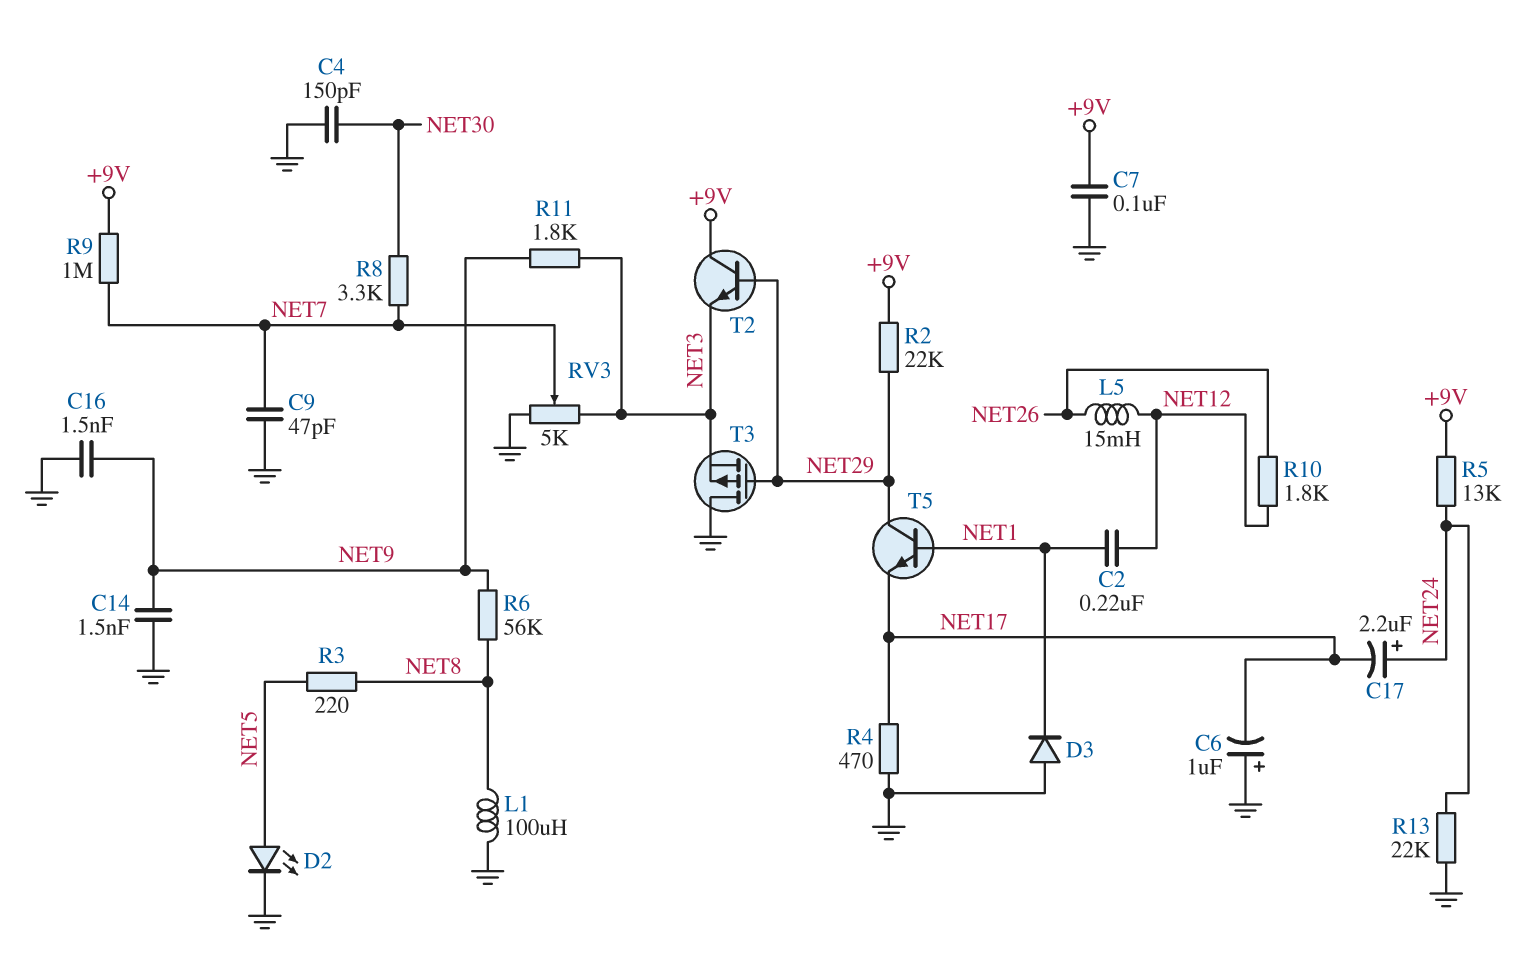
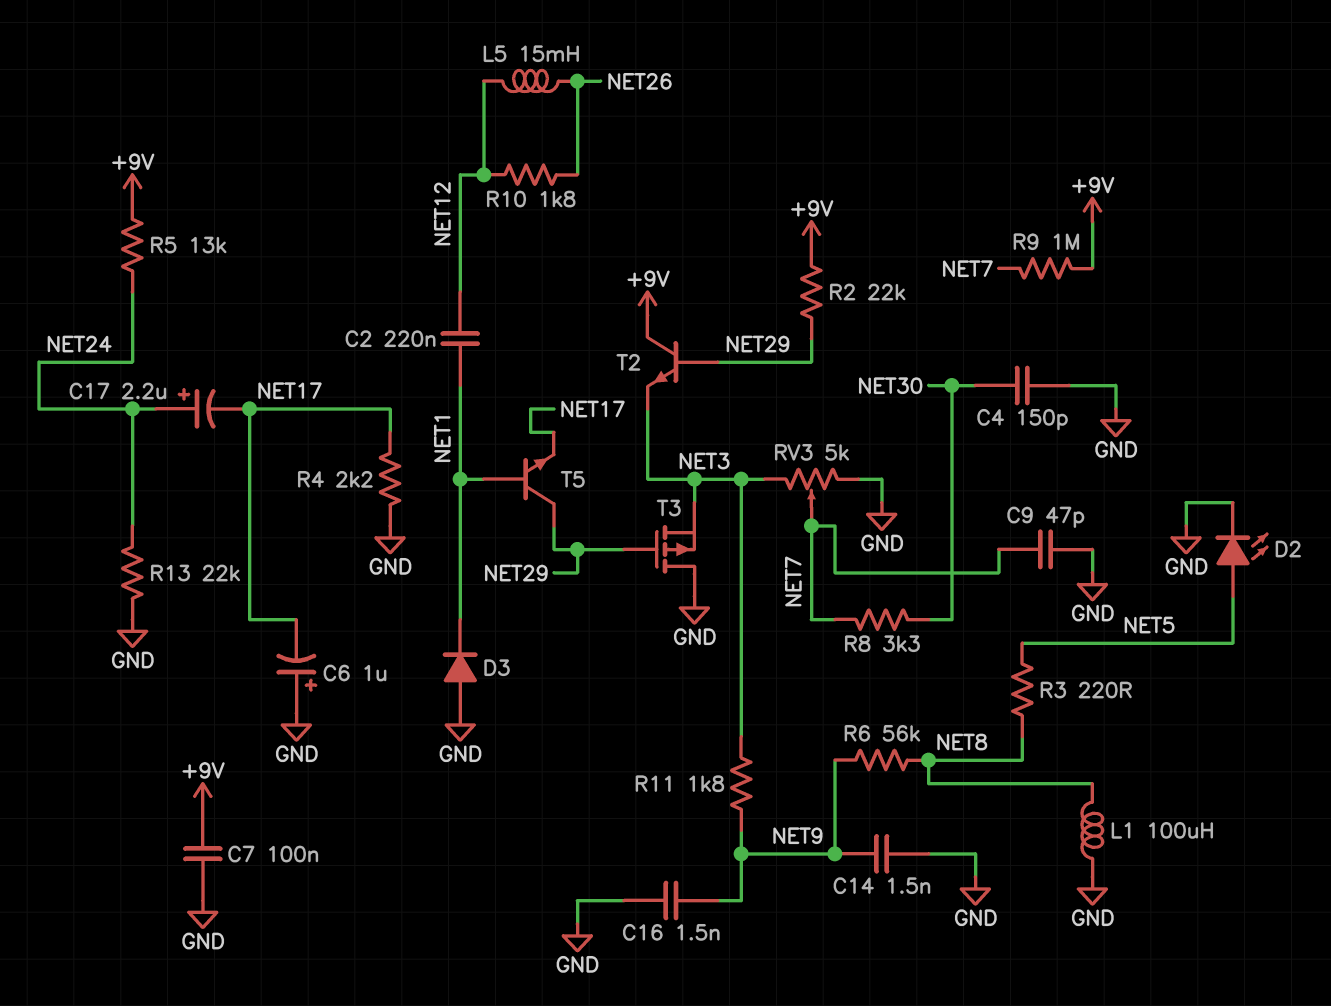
R4: 470 (GND, NET17) -> 2.2k (GND, NET17)

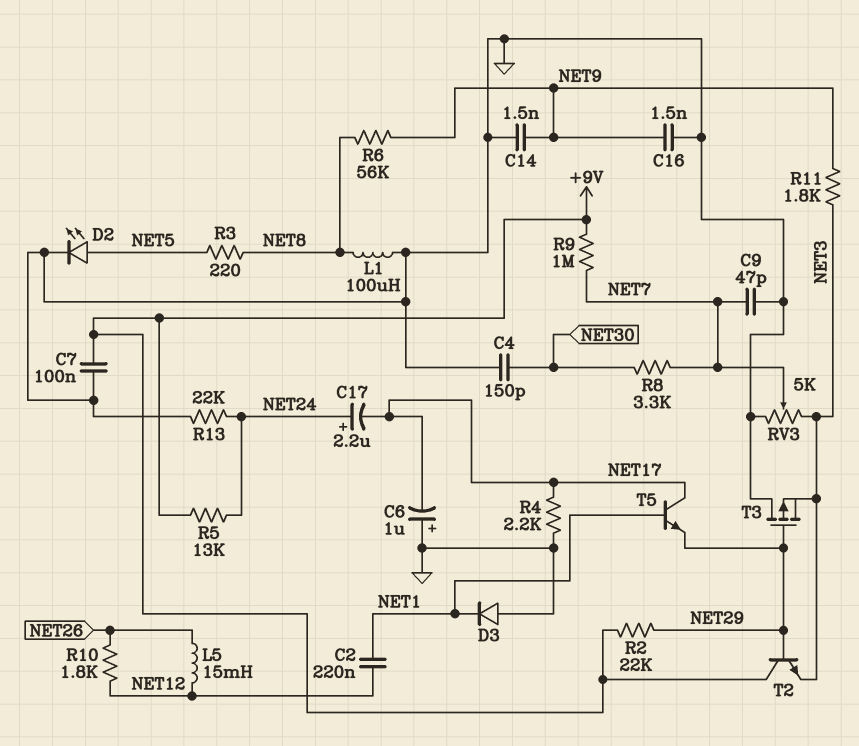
T5: NPN (B NET1, C NET29, E NET17) -> NPN (B NET1, C NET17, E NET29)

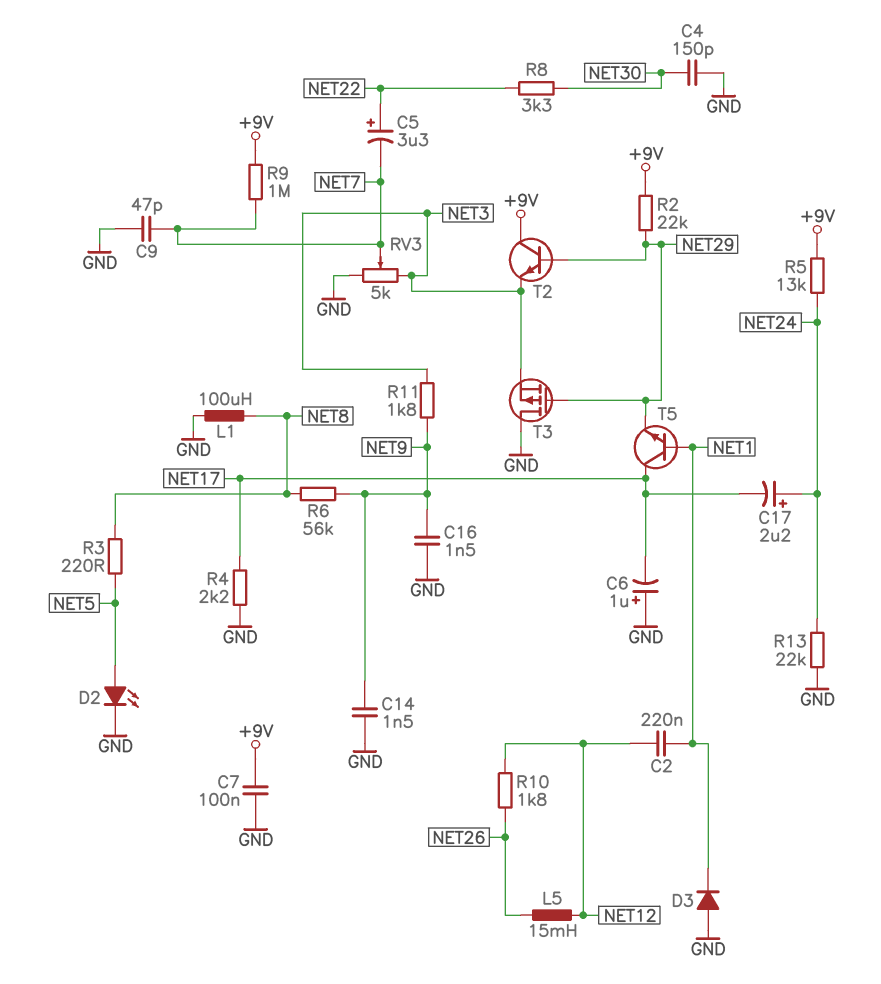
C5: none -> 3.3uF (plus NET22, minus NET7)
R8: 3.3k (NET7, NET30) -> 3.3k (NET22, NET30)

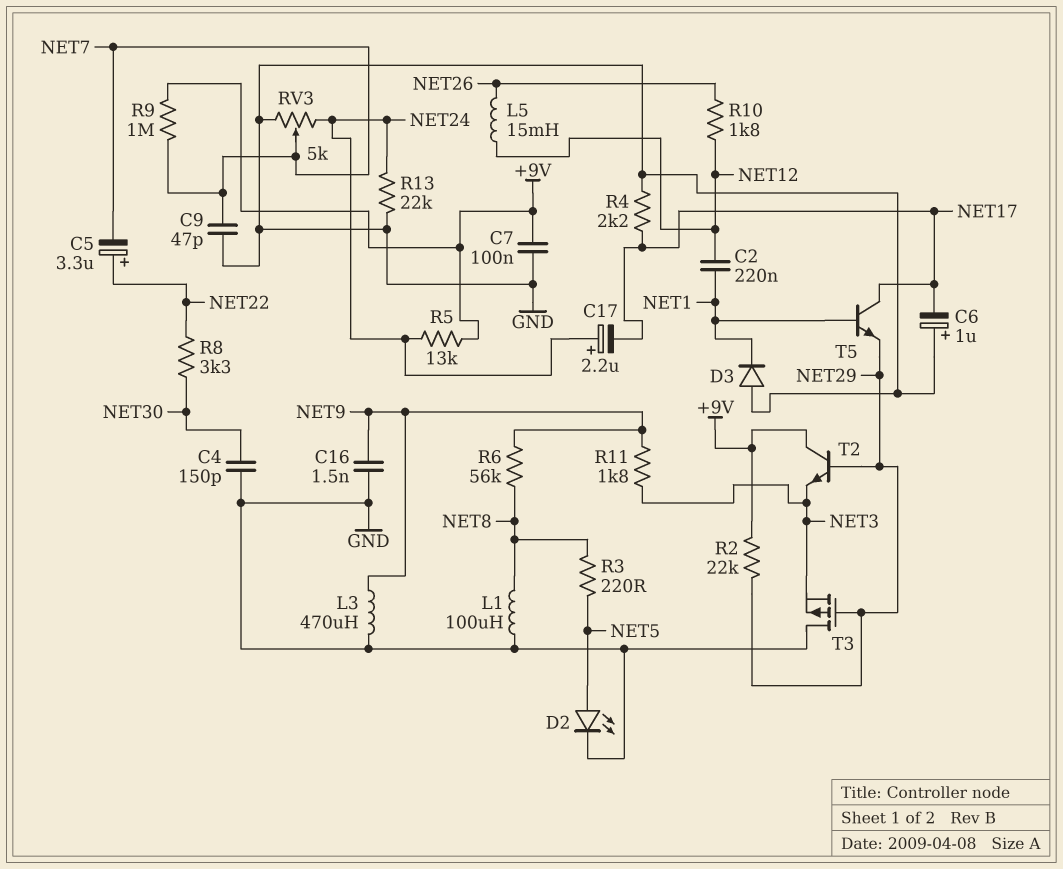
C14: 1.5nF (GND, NET9) -> none
L3: none -> 470uH (GND, NET9)
RV3: 5k (GND, NET3, wiper NET7) -> 5k (GND, NET24, wiper NET7)

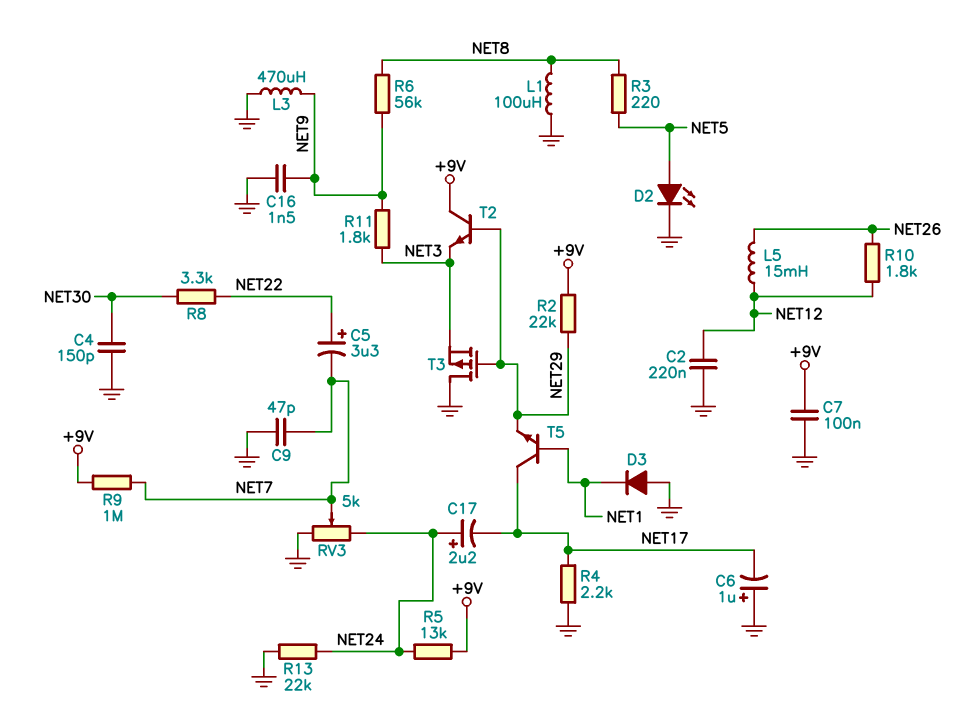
C2: 220nF (NET1, NET12) -> 220nF (GND, NET12)

